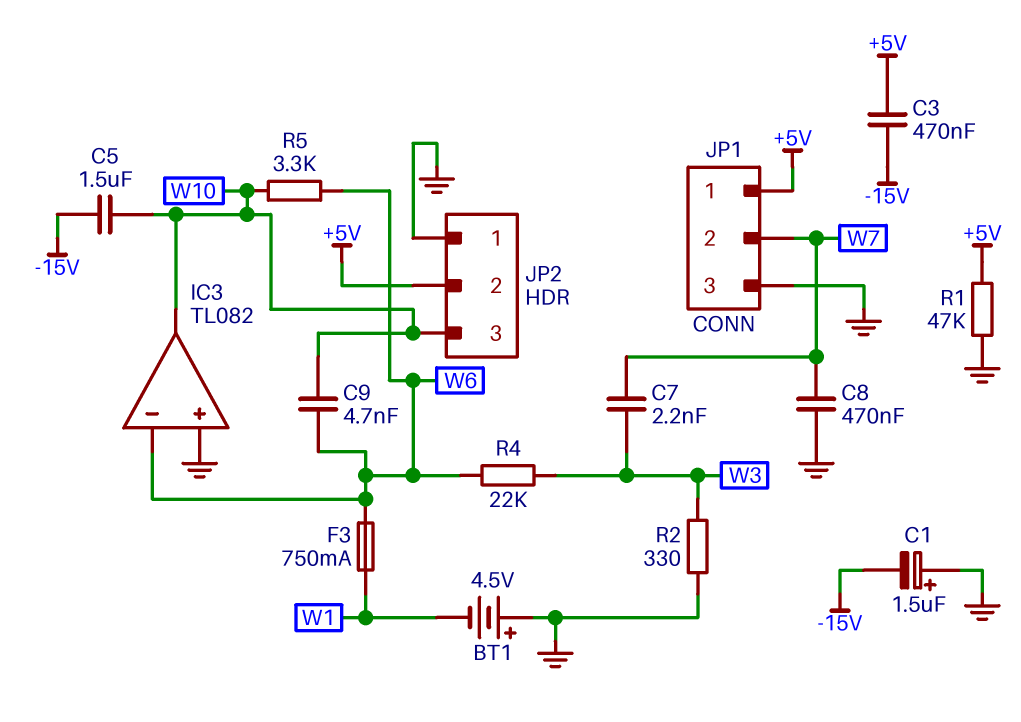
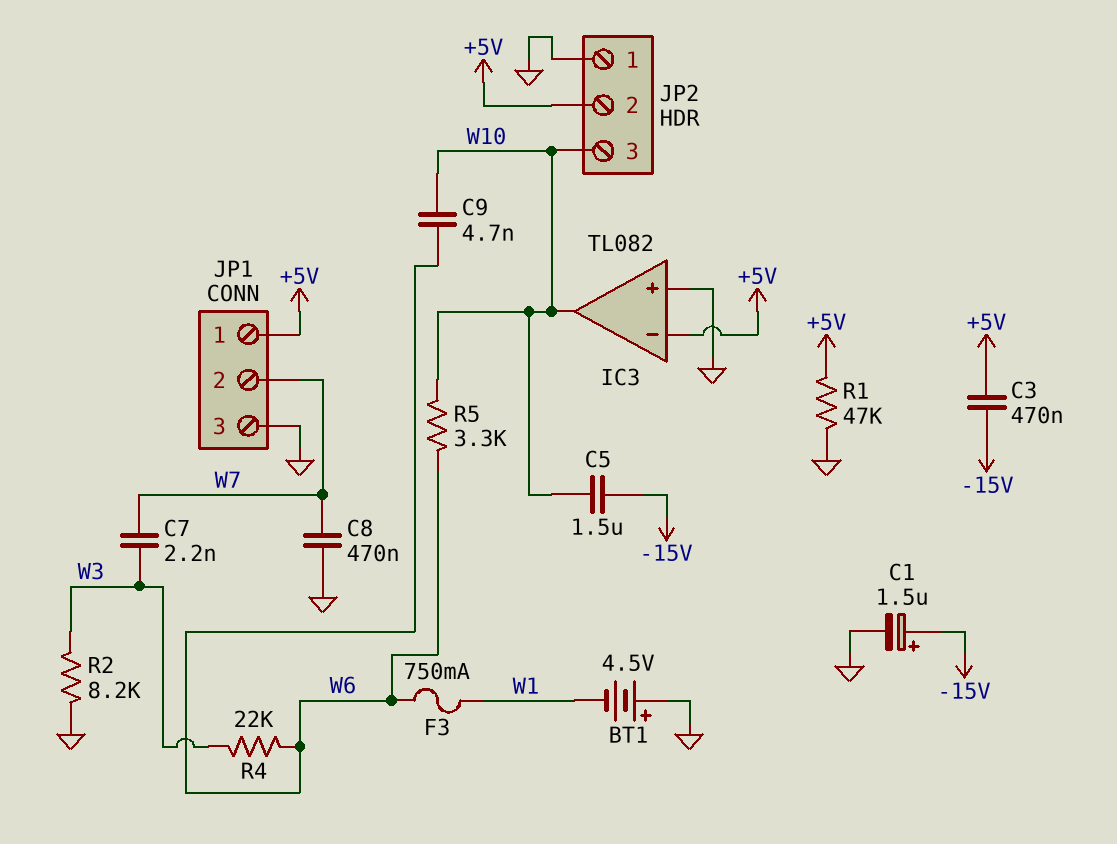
C1: 1.5uF (plus GND, minus -15V) -> 1.5uF (plus -15V, minus GND)
IC3 pin in-: W6 -> +5V
R2: 330 (GND, W3) -> 8.2k (GND, W3)

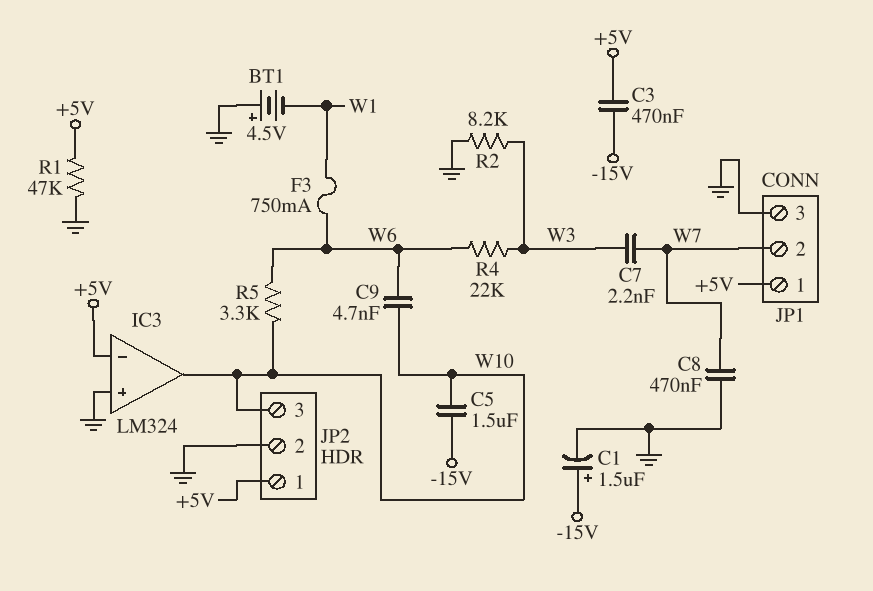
IC3: TL082 -> LM324
JP2 pin 1: GND -> +5V
JP2 pin 2: +5V -> GND

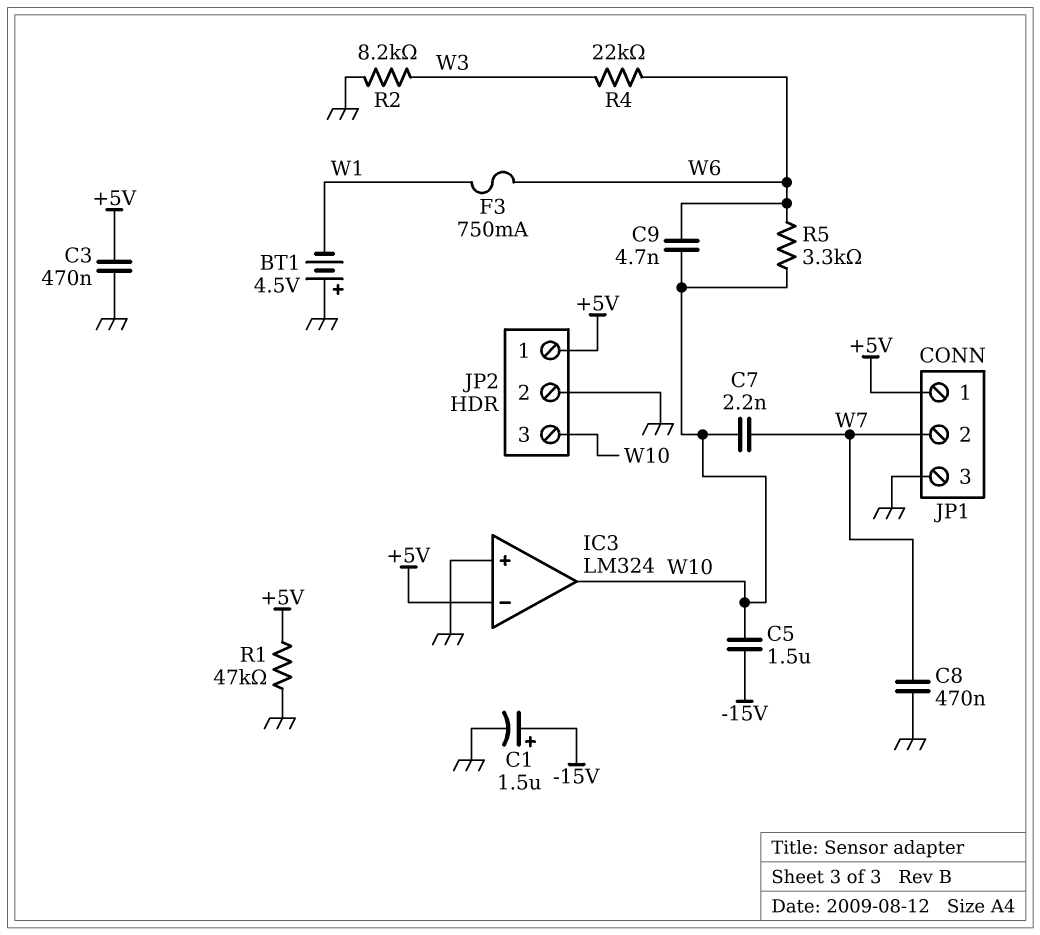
C3: 470nF (+5V, -15V) -> 470nF (+5V, GND)
C7: 2.2nF (W3, W7) -> 2.2nF (W7, W10)

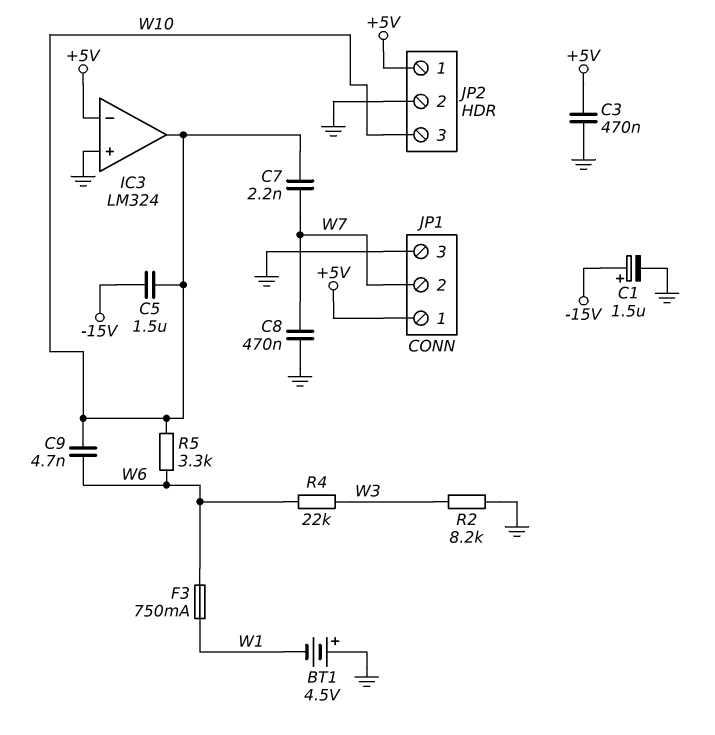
R1: 47k (+5V, GND) -> none

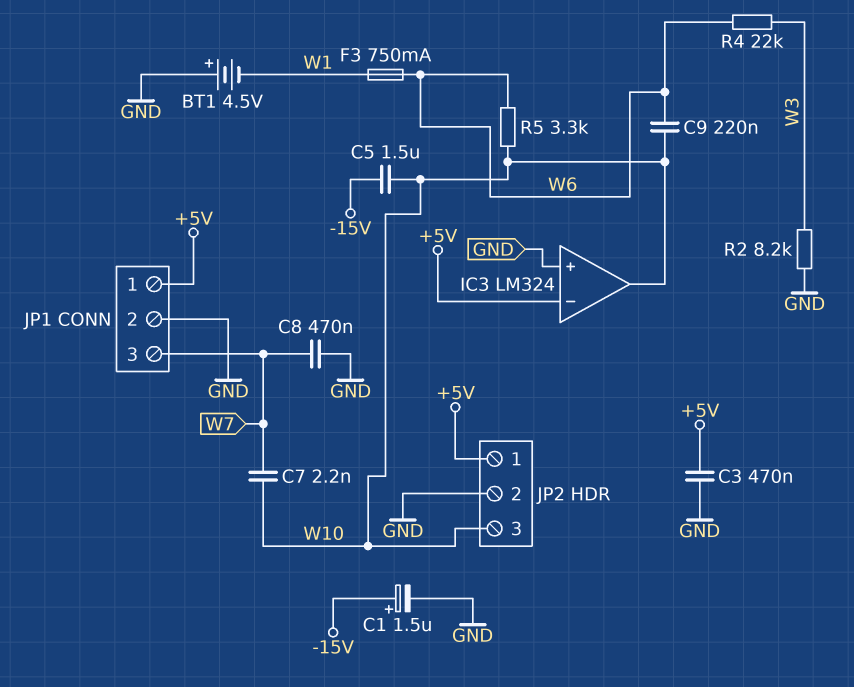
C9: 4.7nF (W6, W10) -> 220nF (W6, W10)
JP1 pin 2: W7 -> GND
JP1 pin 3: GND -> W7

